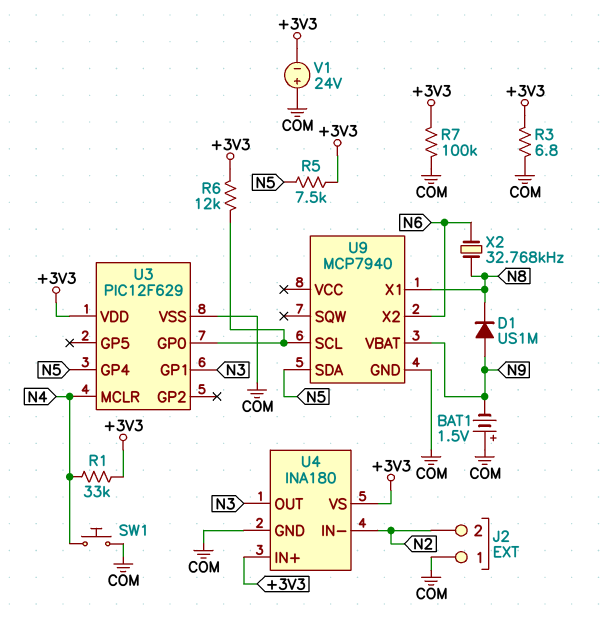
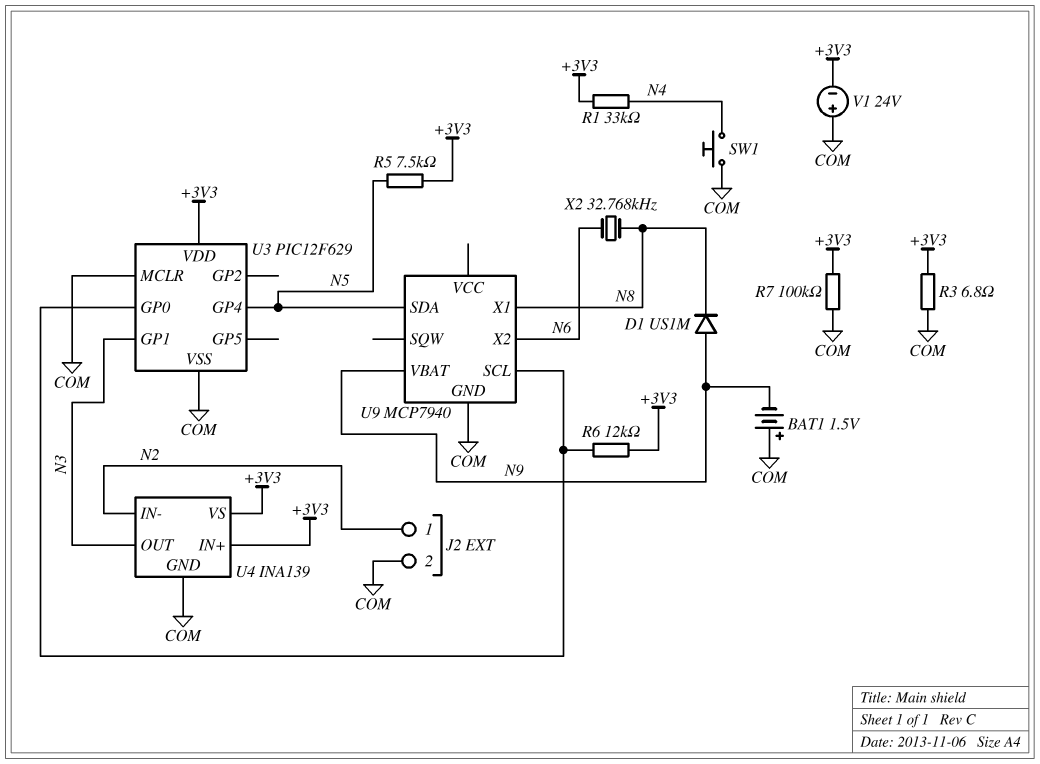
J2 pin 1: COM -> N2
J2 pin 2: N2 -> COM
U3 pin MCLR: N4 -> COM
U4: INA180 -> INA139

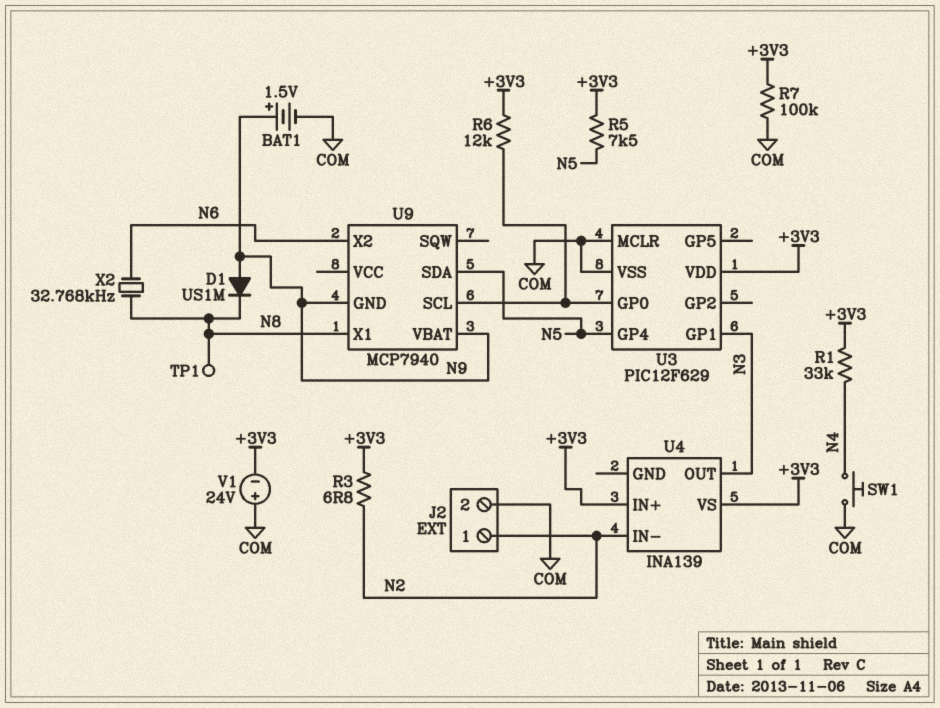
BAT1: 1.5V (plus COM, minus N9) -> 1.5V (plus N9, minus COM)
R3: 6.8 (+3V3, COM) -> 6.8 (+3V3, N2)
TP1: none -> test point (N8)
U4 pin GND: COM -> none
U9 pin GND: COM -> N9

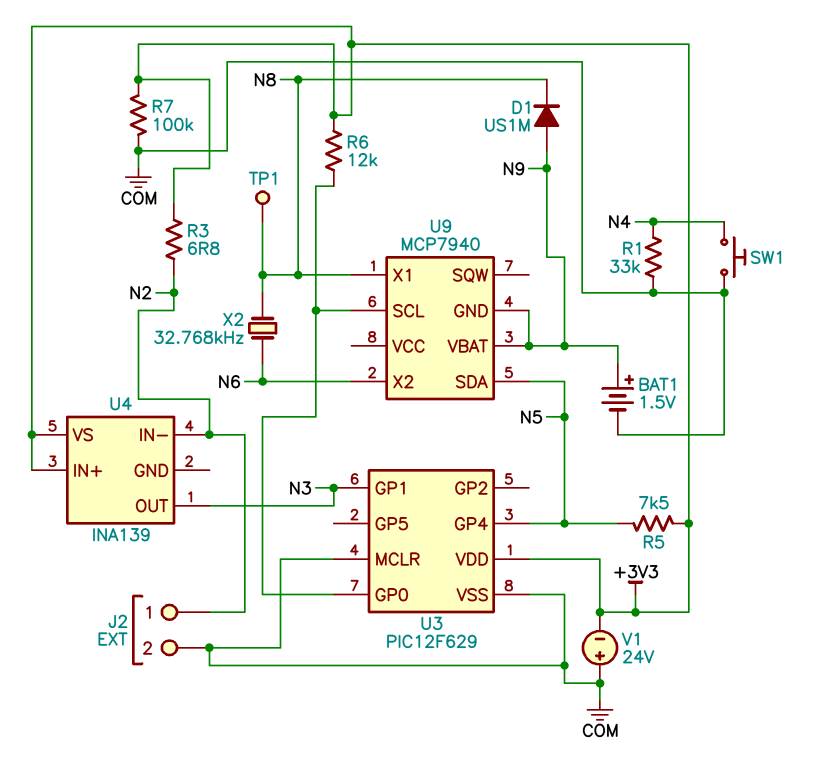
R1: 33k (+3V3, N4) -> 33k (COM, N4)

